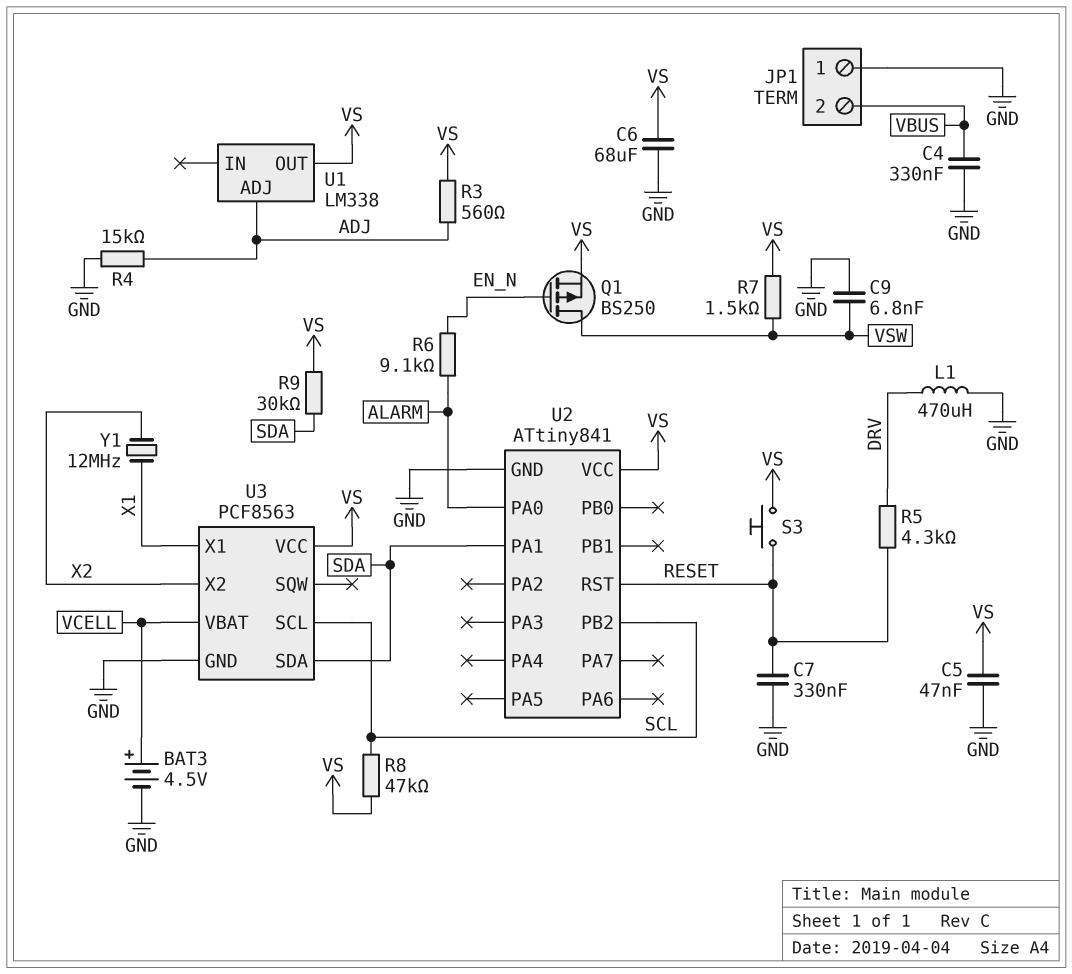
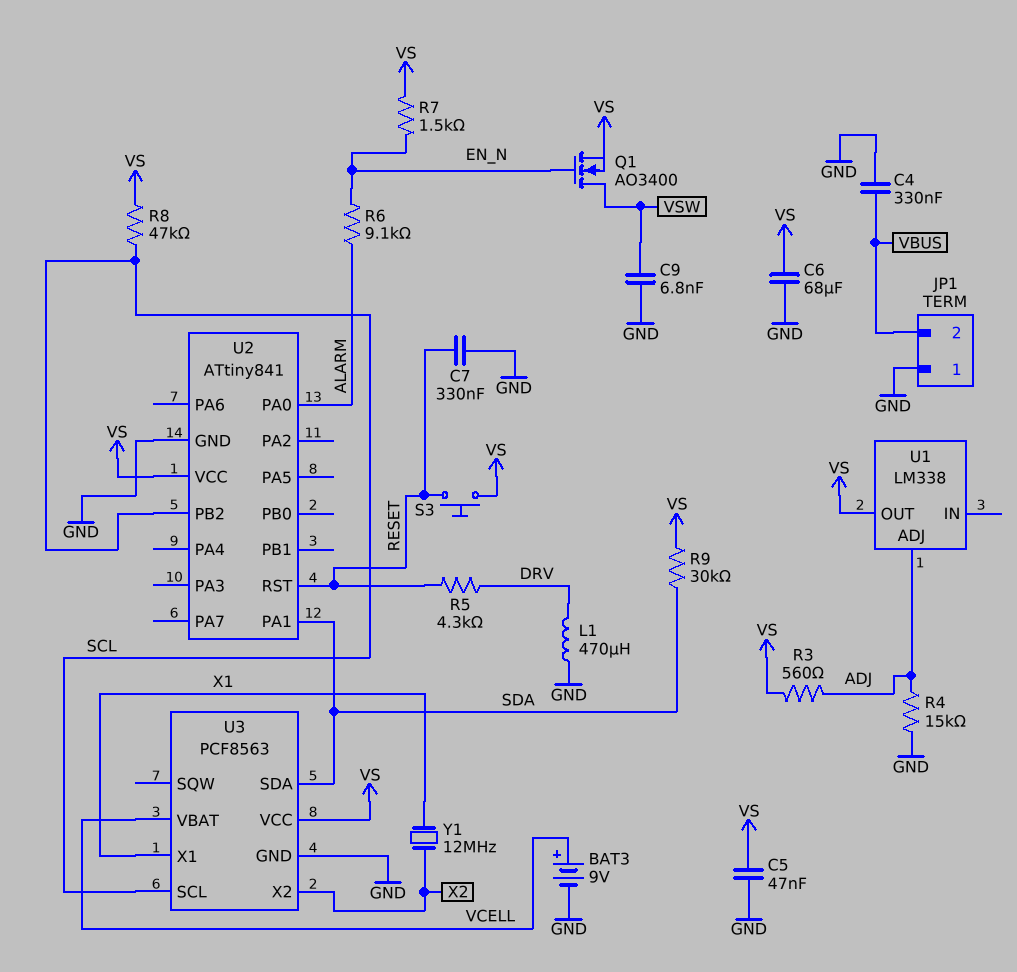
BAT3: 4.5V (plus VCELL, minus GND) -> 9V (plus VCELL, minus GND)
Q1: PMOS BS250 (G EN_N, D VSW, S VS) -> NMOS AO3400 (G EN_N, D VSW, S VS)
R7: 1.5k (VS, VSW) -> 1.5k (EN_N, VS)

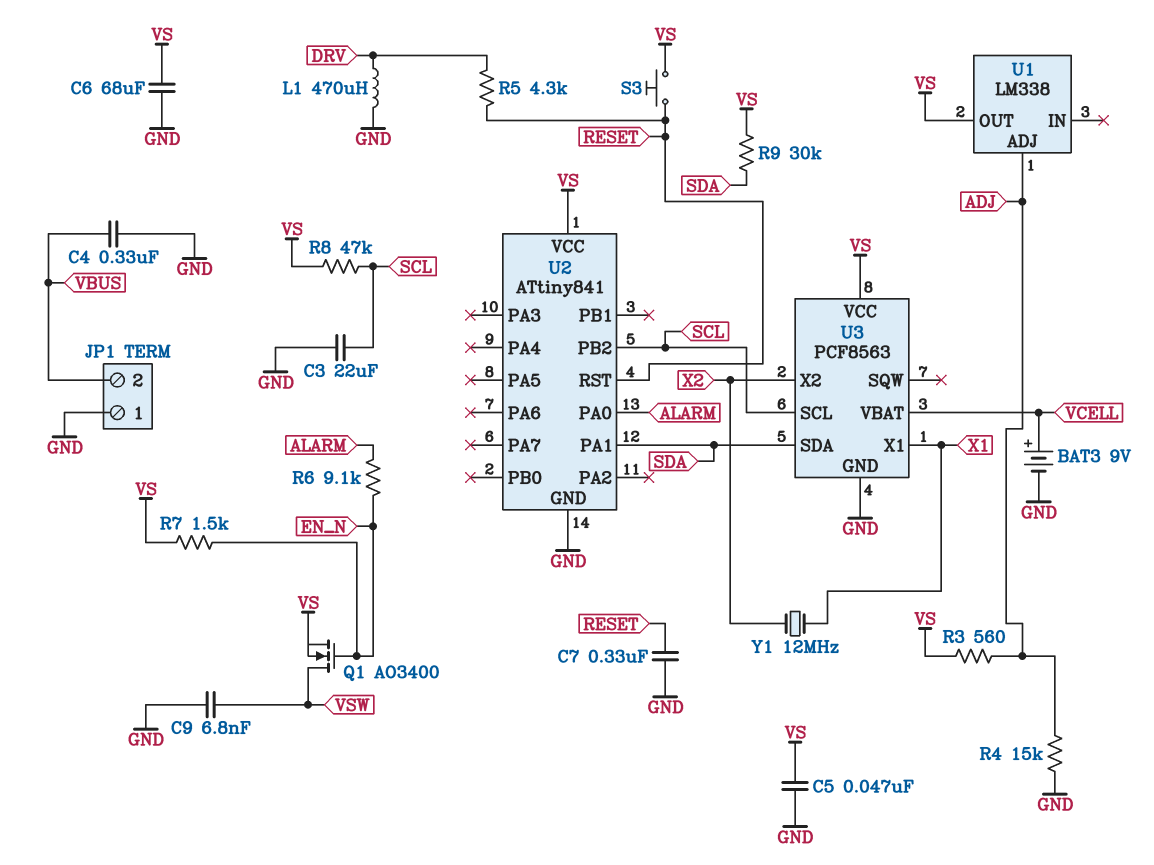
C3: none -> 22uF (GND, SCL)

